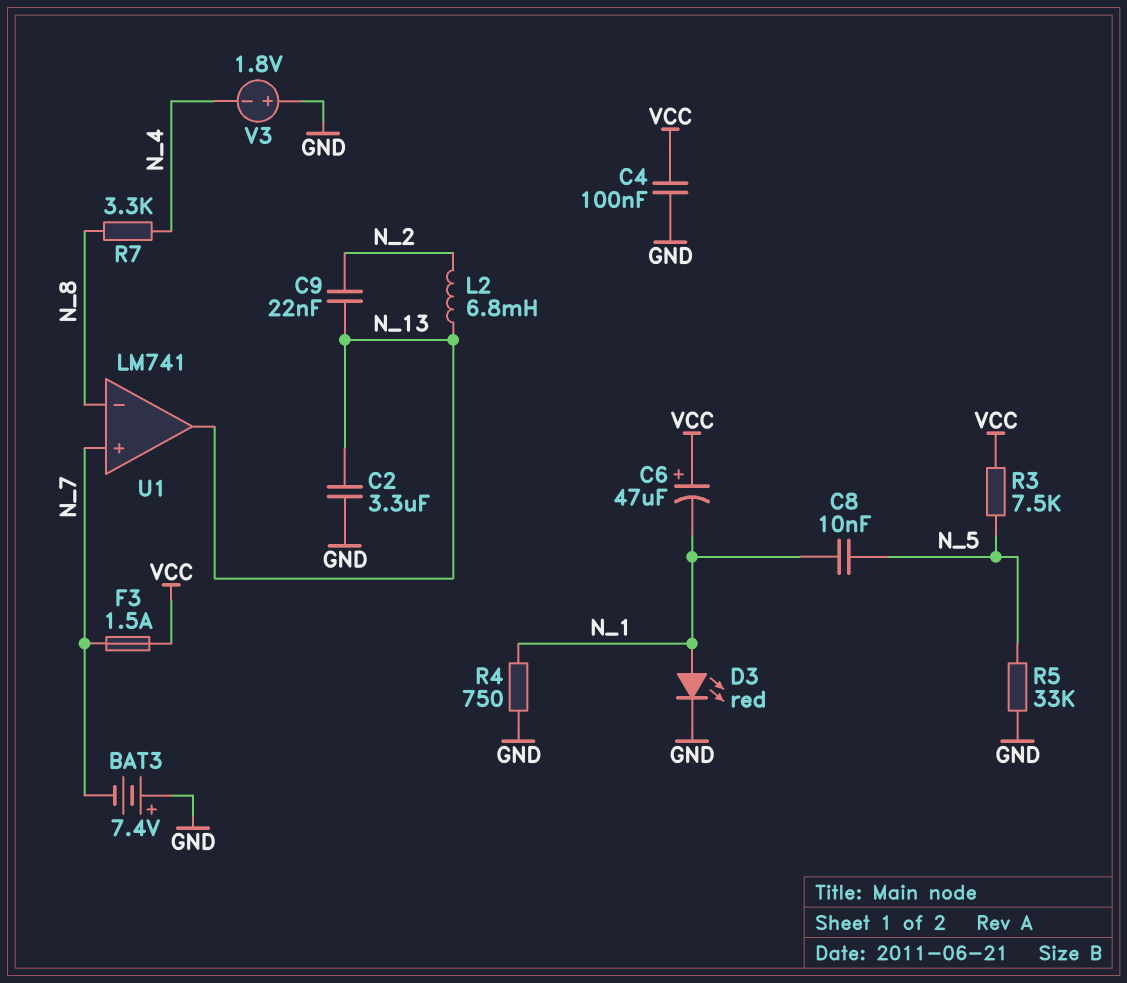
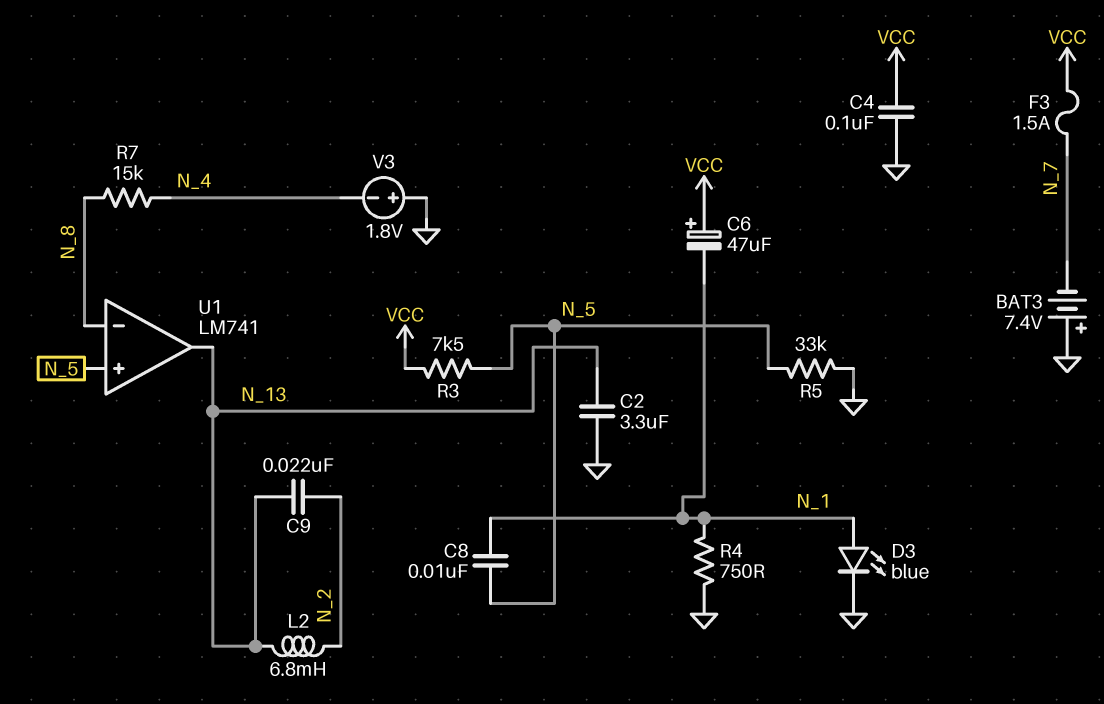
D3: LED red (A N_1, K GND) -> LED blue (A N_1, K GND)
R7: 3.3k (N_4, N_8) -> 15k (N_4, N_8)
U1 pin in+: N_7 -> N_5

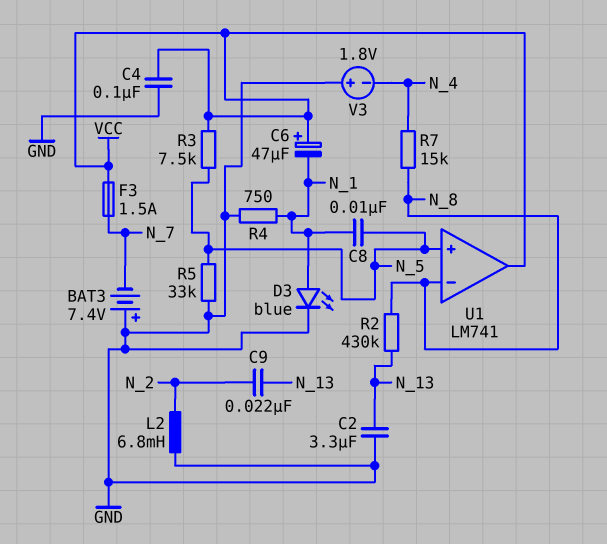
L2: 6.8mH (N_2, N_13) -> 6.8mH (GND, N_2)
R2: none -> 430k (N_8, N_13)
U1 pin out: N_13 -> VCC

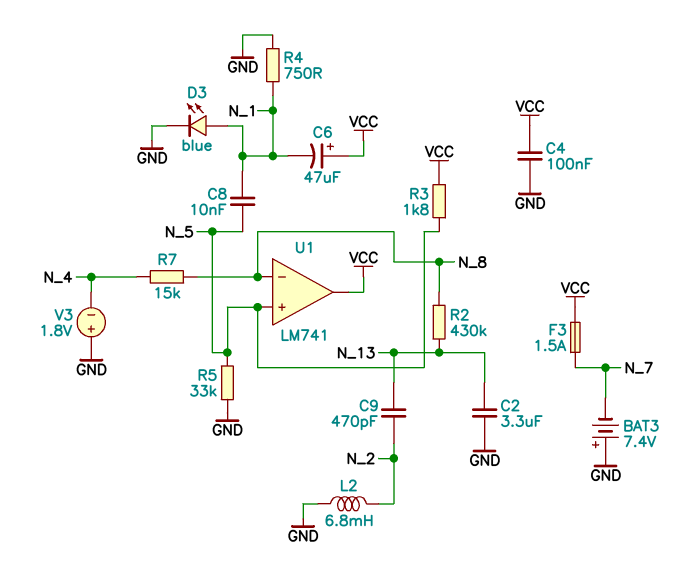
C9: 22nF (N_2, N_13) -> 470pF (N_2, N_13)
R3: 7.5k (N_5, VCC) -> 1.8k (N_5, VCC)

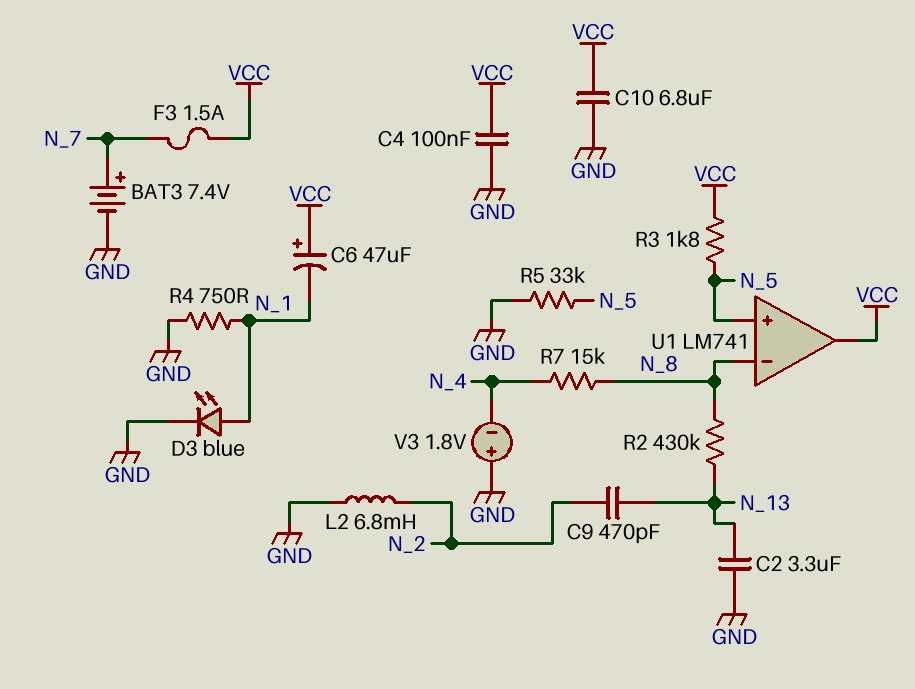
BAT3: 7.4V (plus GND, minus N_7) -> 7.4V (plus N_7, minus GND)
C8: 10nF (N_1, N_5) -> none
C10: none -> 6.8uF (GND, VCC)

